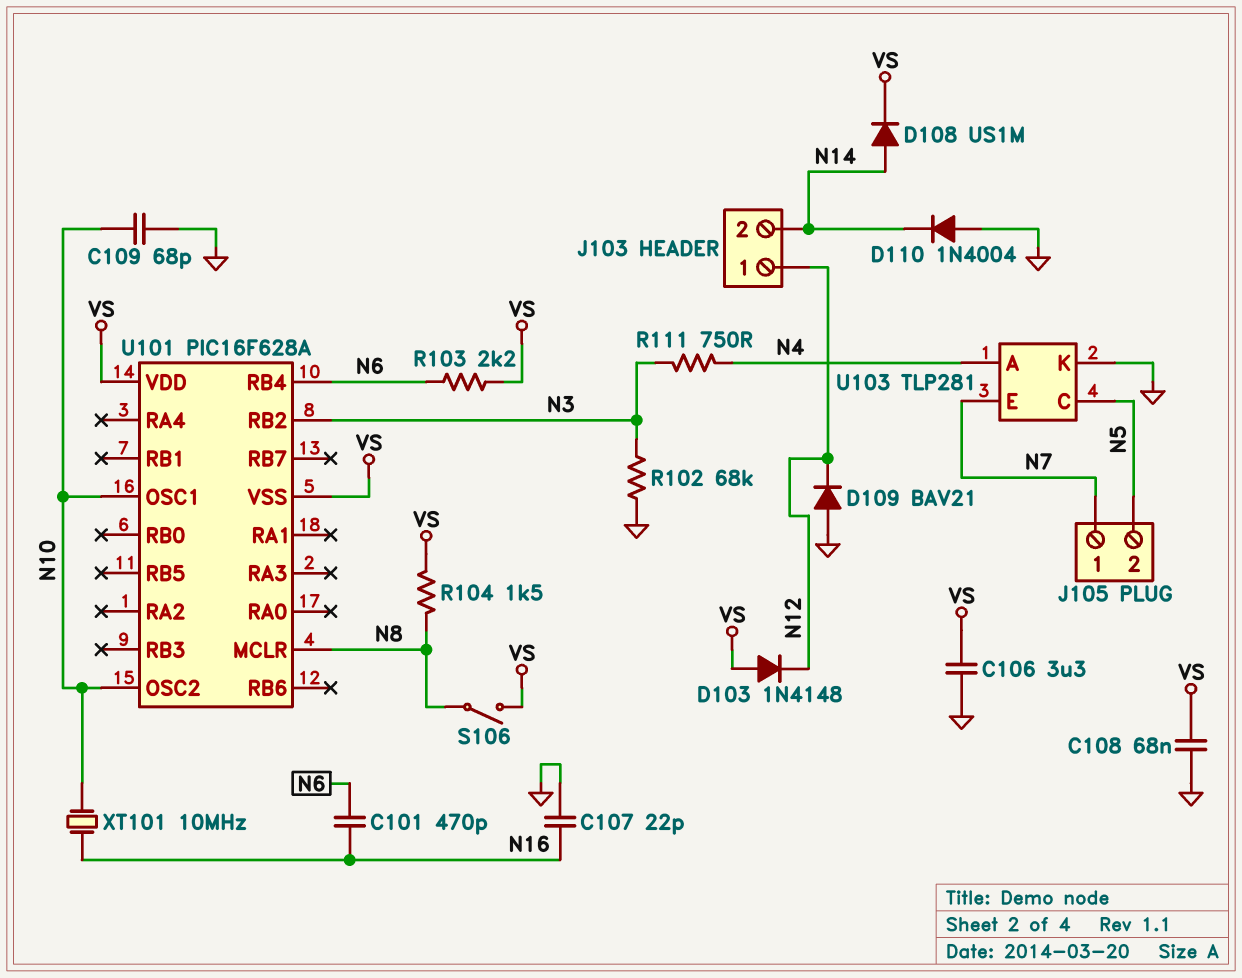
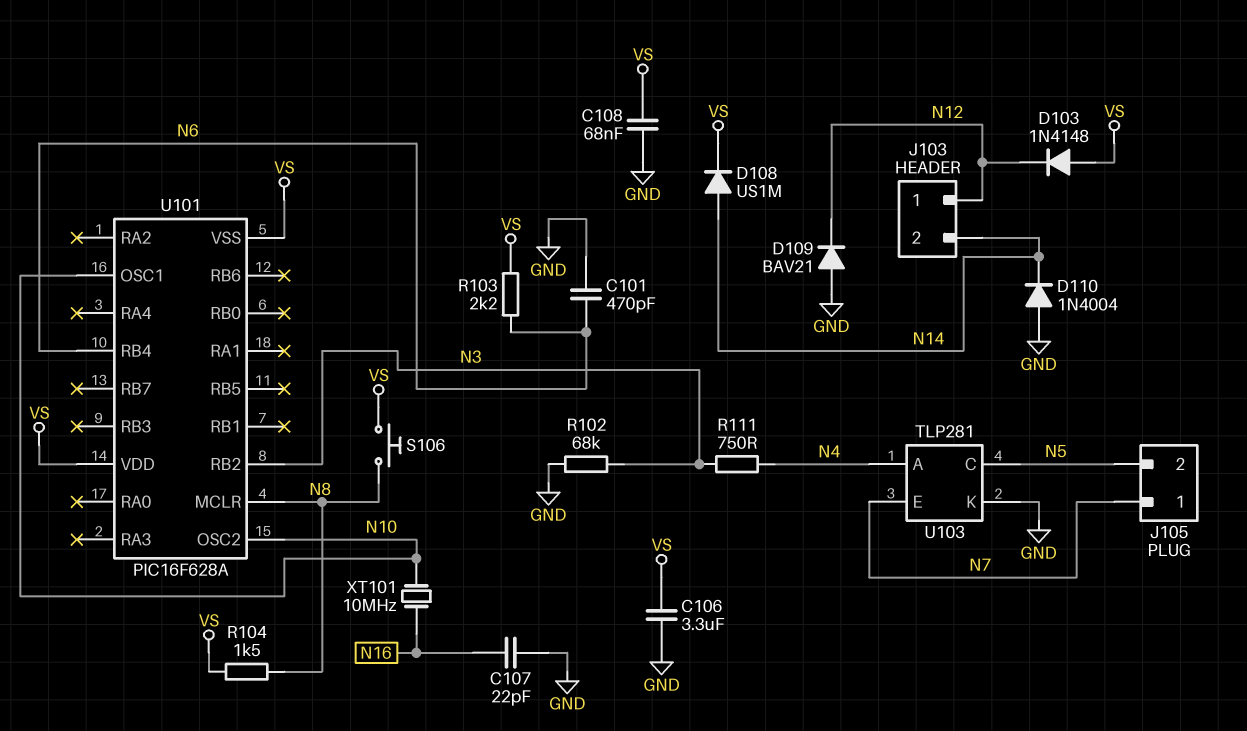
C101: 470pF (N6, N16) -> 470pF (GND, N6)
C109: 68pF (GND, N10) -> none
S106: switch (N8, VS) -> button (N8, VS)

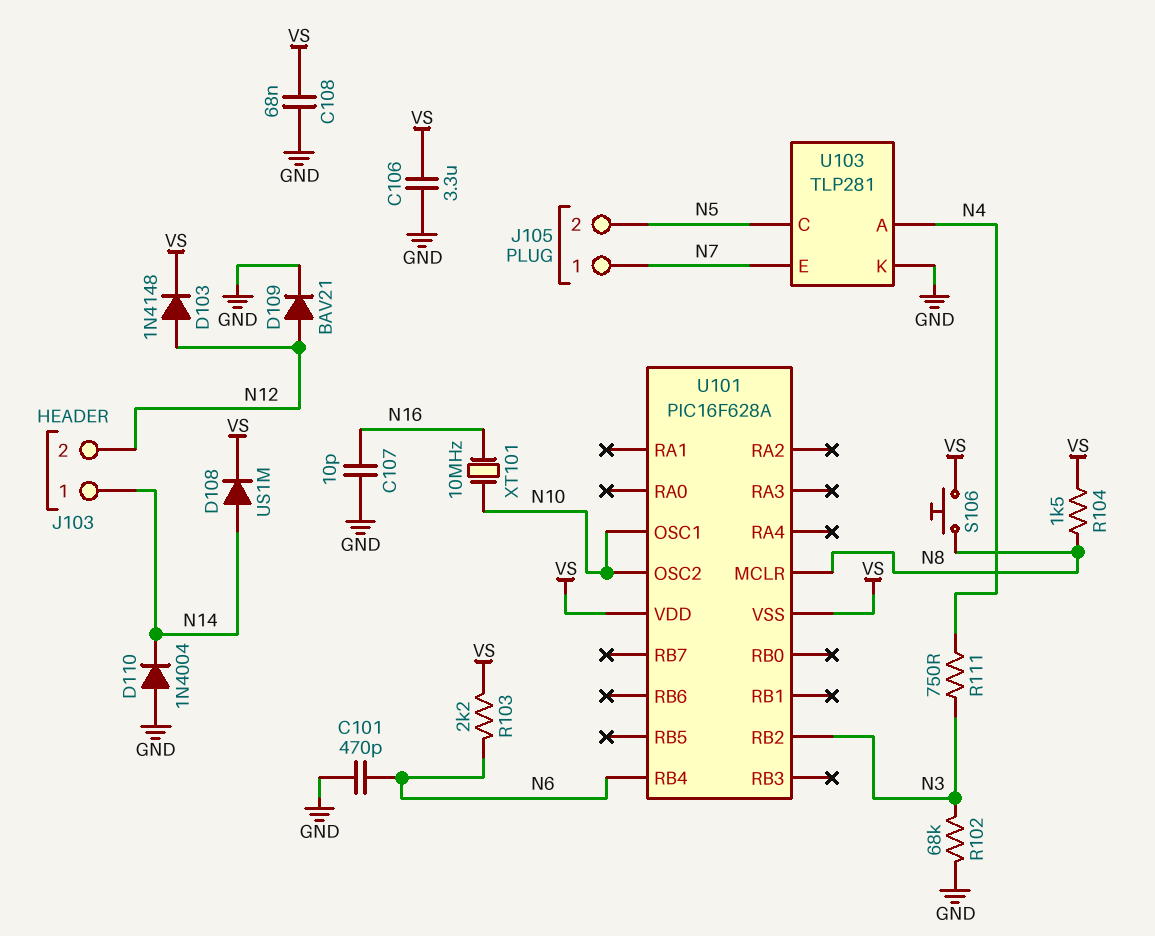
C107: 22pF (GND, N16) -> 10pF (GND, N16)
D103: diode 1N4148 (A VS, K N12) -> diode 1N4148 (A N12, K VS)
D109: diode BAV21 (A GND, K N12) -> diode BAV21 (A N12, K GND)
J103 pin 1: N12 -> N14
J103 pin 2: N14 -> N12

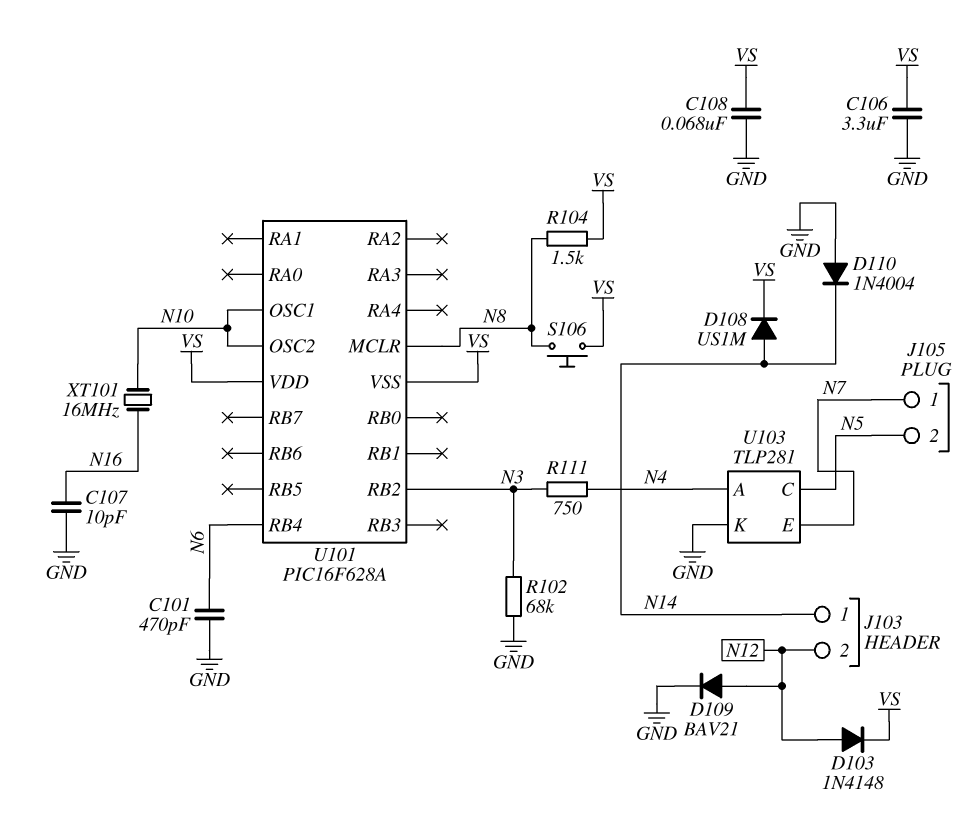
R103: 2.2k (N6, VS) -> none
XT101: 10MHz (N10, N16) -> 16MHz (N10, N16)

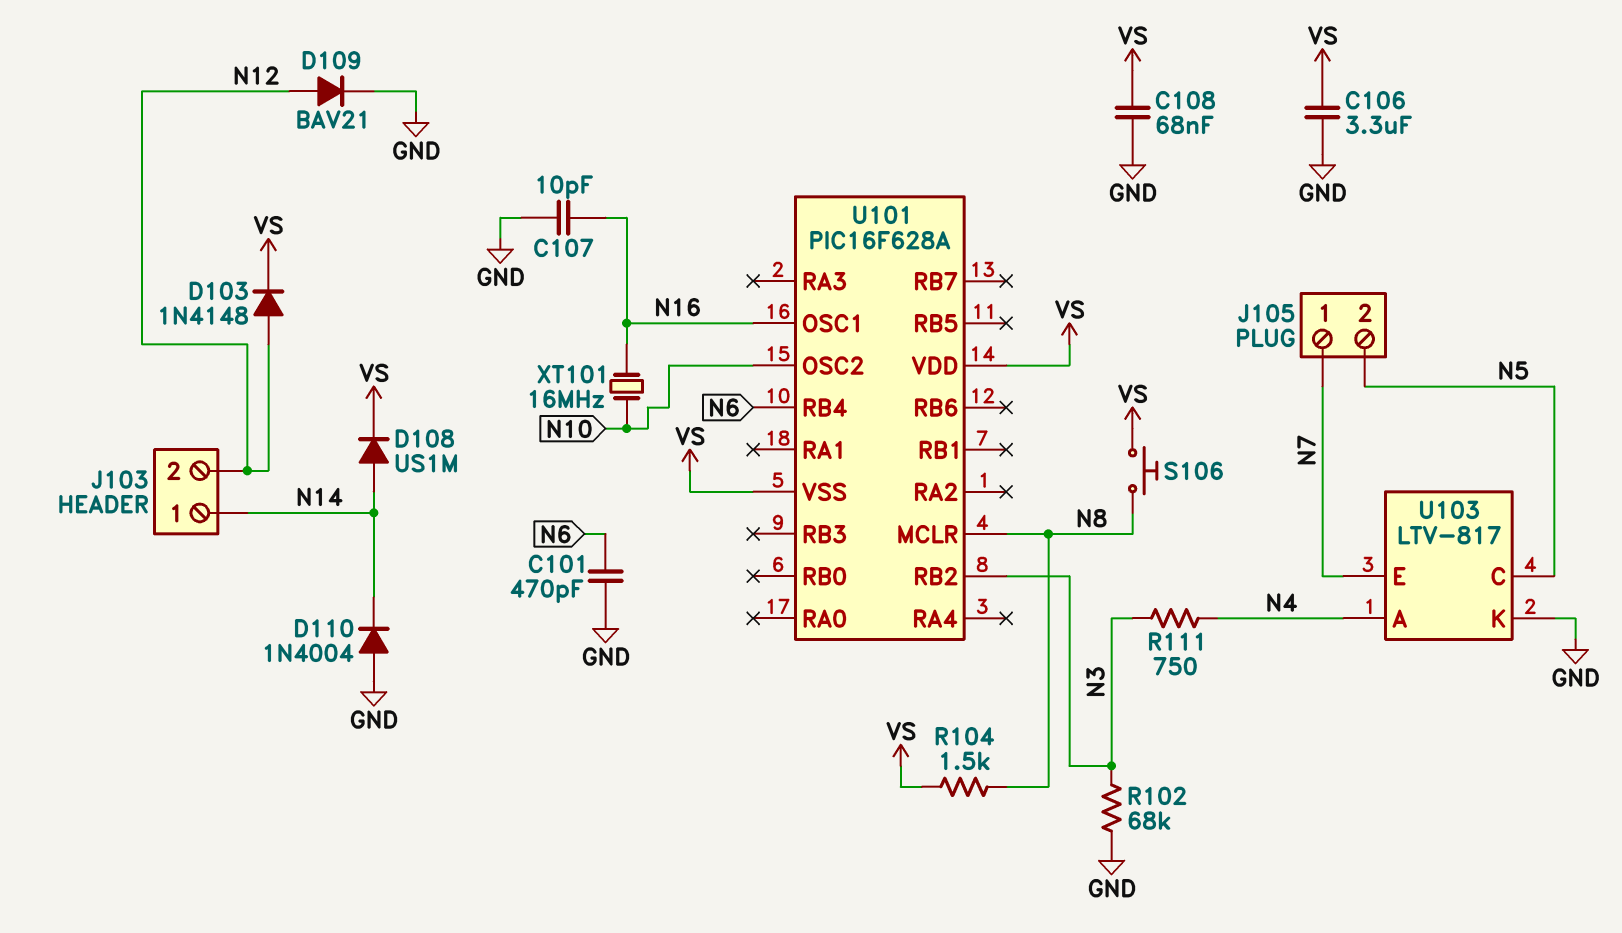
U101 pin OSC1: N10 -> N16
U103: TLP281 -> LTV-817

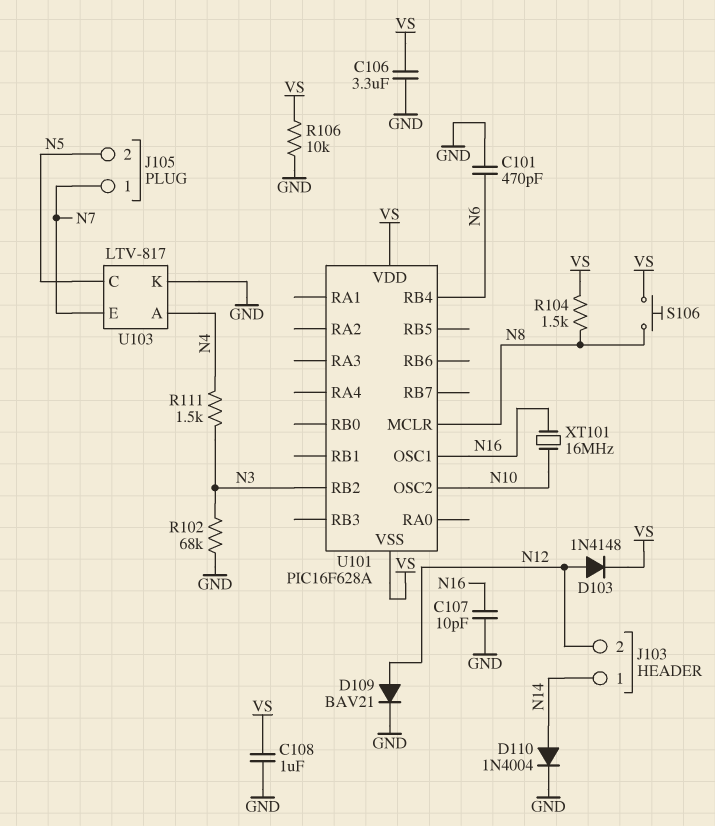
C108: 68nF (GND, VS) -> 1uF (GND, VS)
D108: diode US1M (A N14, K VS) -> none
D110: diode 1N4004 (A GND, K N14) -> diode 1N4004 (A N14, K GND)
R106: none -> 10k (GND, VS)
R111: 750 (N3, N4) -> 1.5k (N3, N4)

